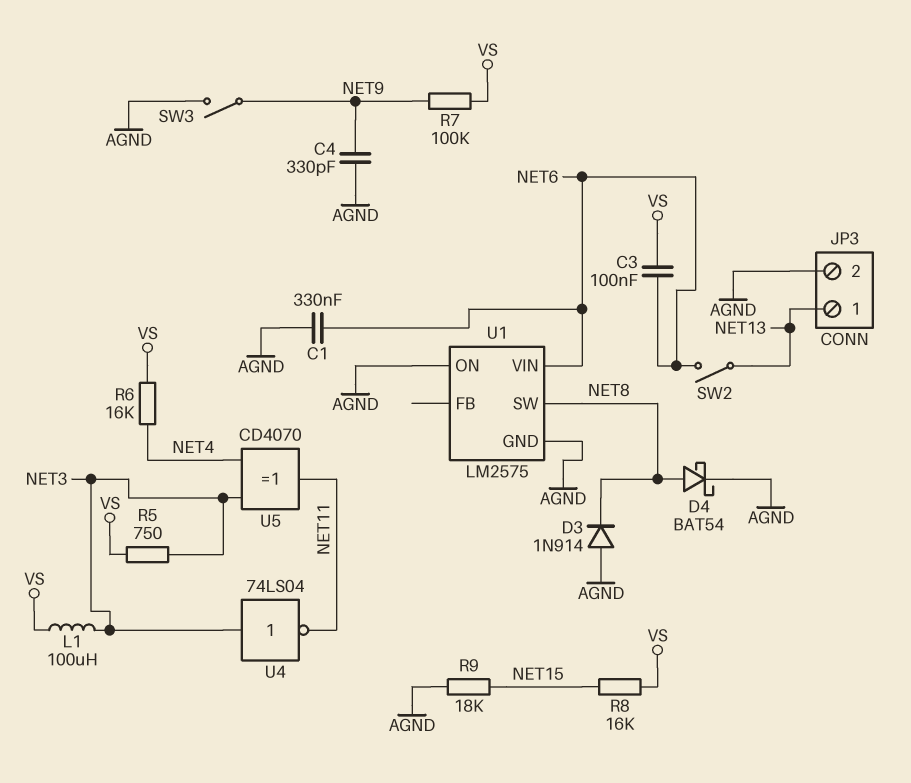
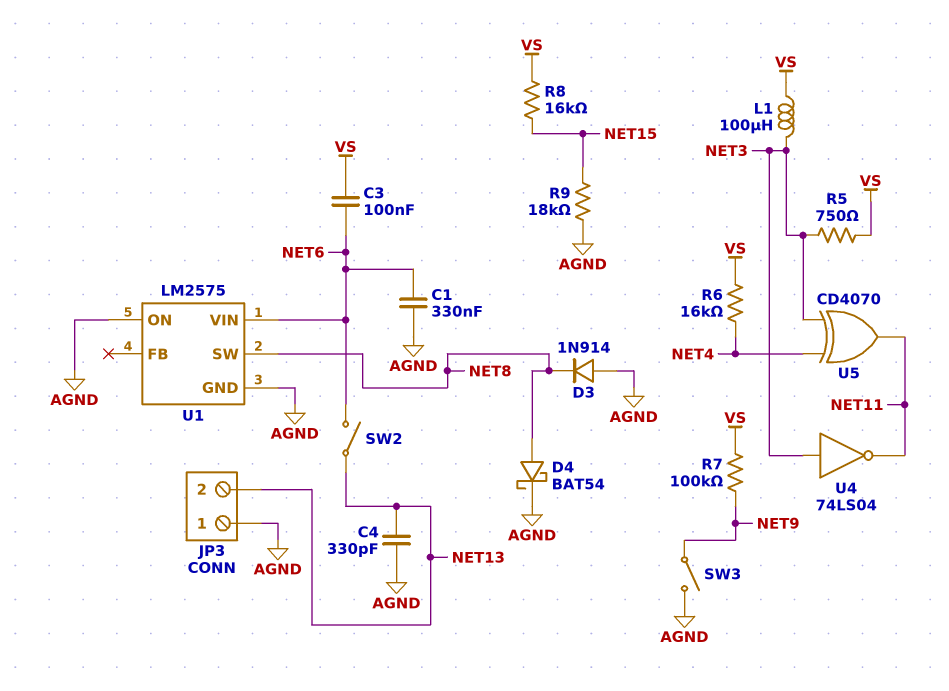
C4: 330pF (AGND, NET9) -> 330pF (AGND, NET13)
JP3 pin 1: NET13 -> AGND
JP3 pin 2: AGND -> NET13

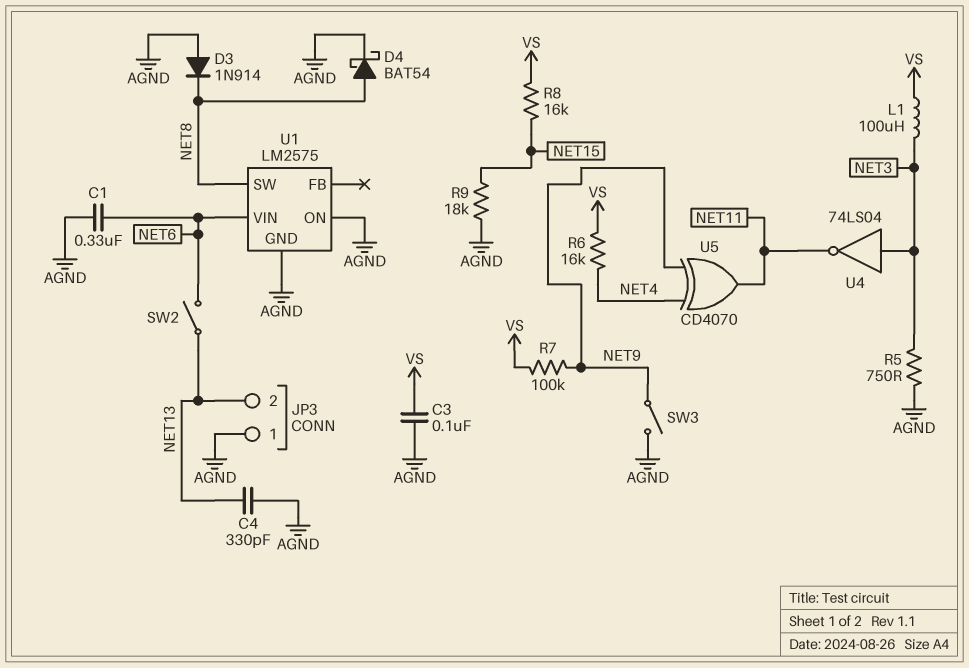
C3: 100nF (NET6, VS) -> 100nF (AGND, VS)
R5: 750 (NET3, VS) -> 750 (AGND, NET3)
U5: XOR CD4070 (in NET3, in NET4, out NET11) -> XOR CD4070 (in NET4, in NET9, out NET11)

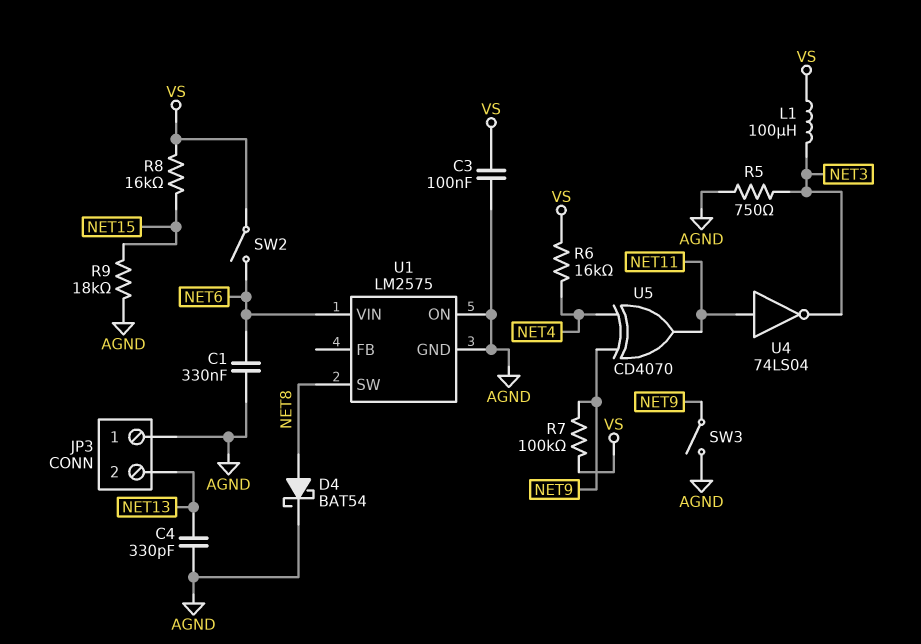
D3: diode 1N914 (A AGND, K NET8) -> none
SW2: switch (NET6, NET13) -> switch (NET6, VS)
U4: NOT 74LS04 (in NET3, out NET11) -> NOT 74LS04 (in NET11, out NET3)

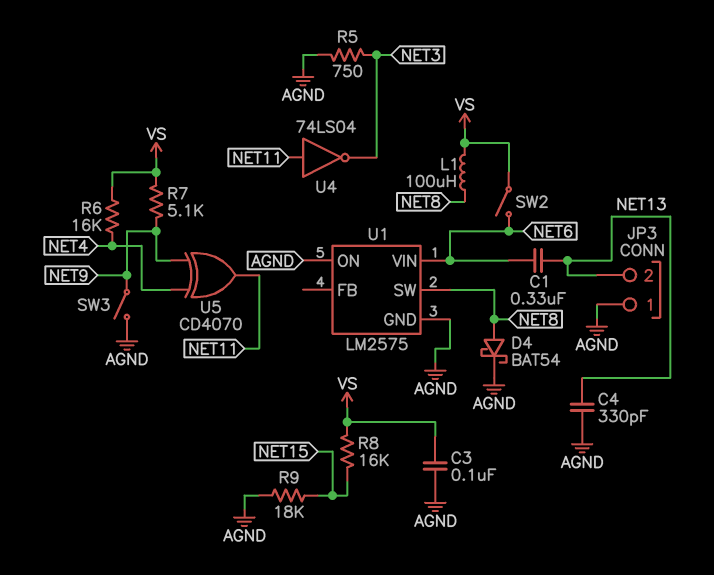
C1: 330nF (AGND, NET6) -> 330nF (NET6, NET13)
L1: 100uH (NET3, VS) -> 100uH (NET8, VS)
R7: 100k (NET9, VS) -> 5.1k (NET9, VS)

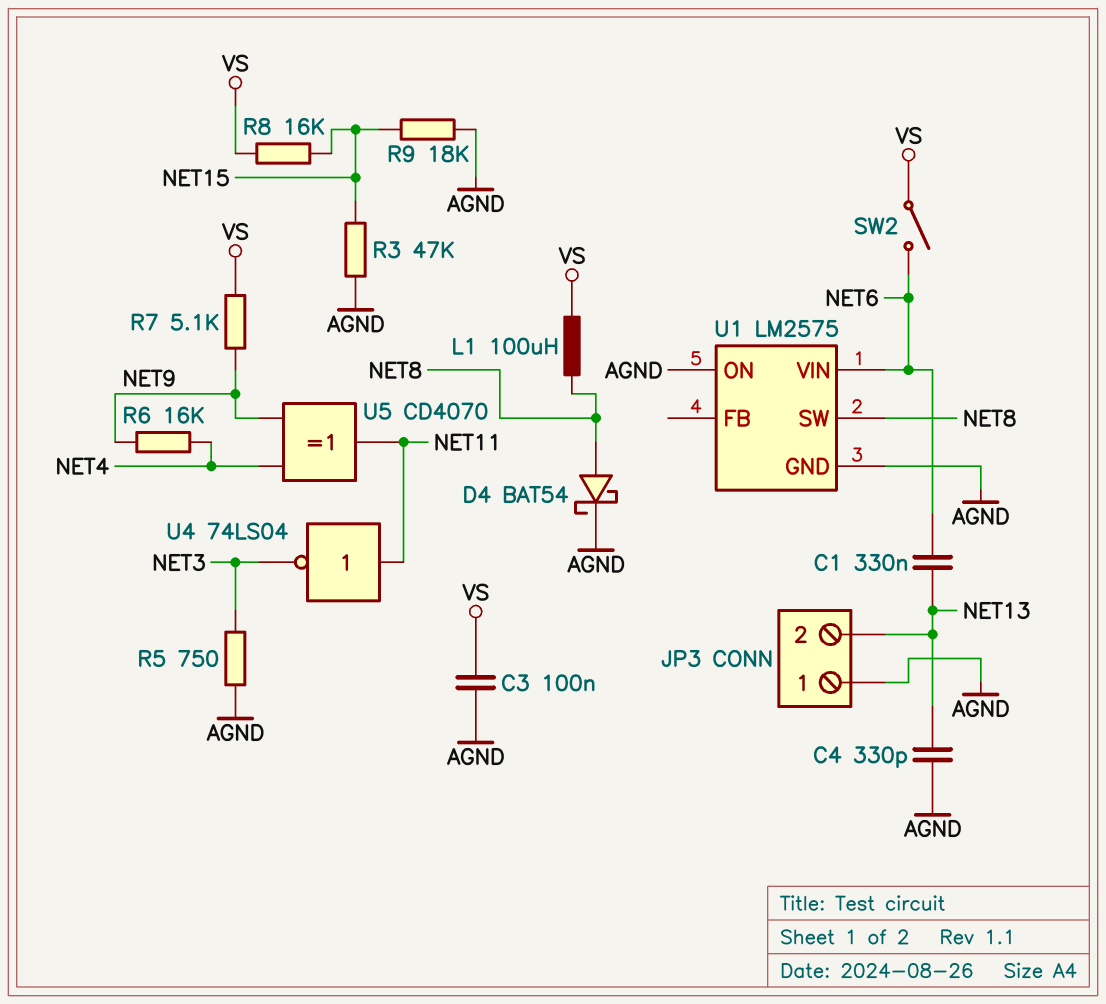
R3: none -> 47k (AGND, NET15)
R6: 16k (NET4, VS) -> 16k (NET4, NET9)
SW3: switch (AGND, NET9) -> none

